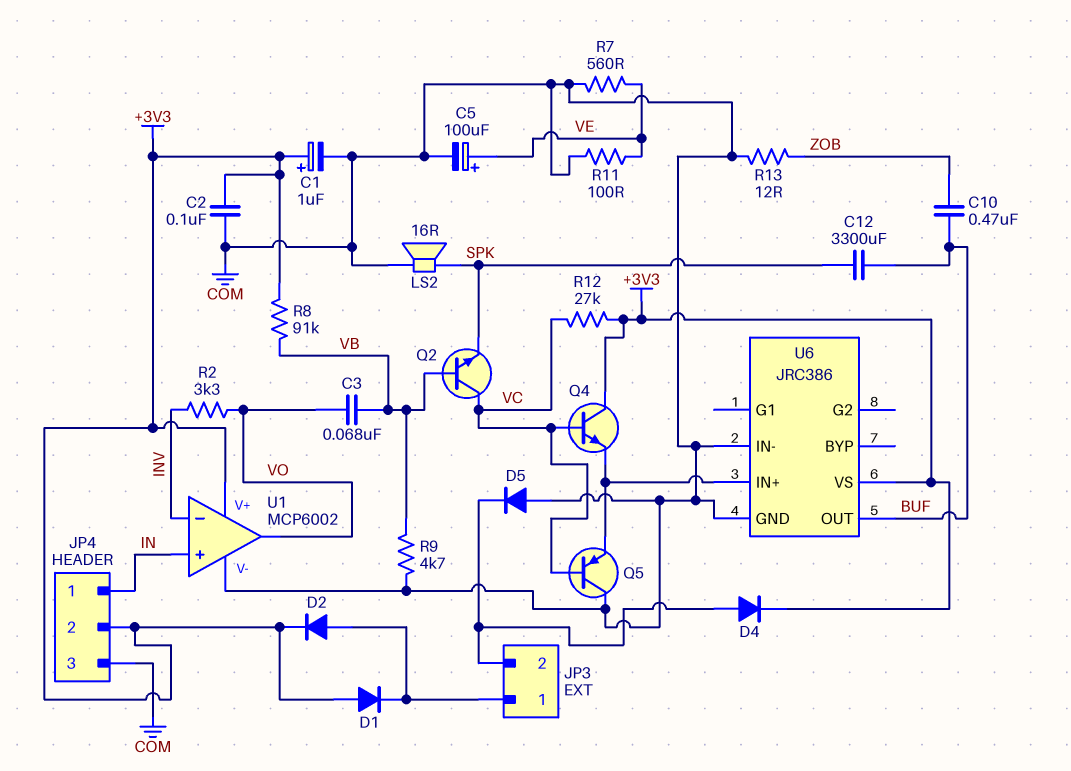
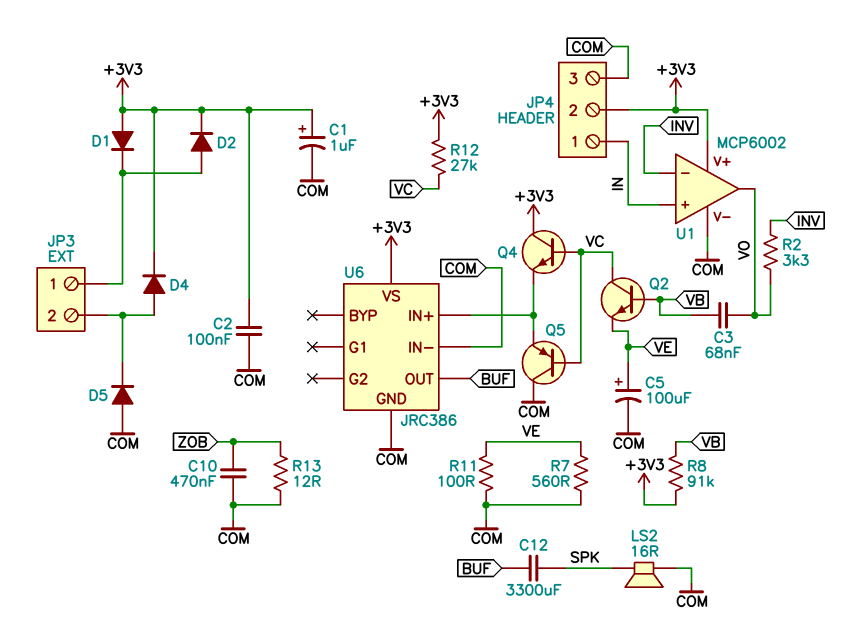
C10: 470nF (BUF, ZOB) -> 470nF (COM, ZOB)
Q2: NPN (B VB, C VC, E SPK) -> NPN (B VB, C VC, E VE)
R9: 4.7k (COM, VB) -> none

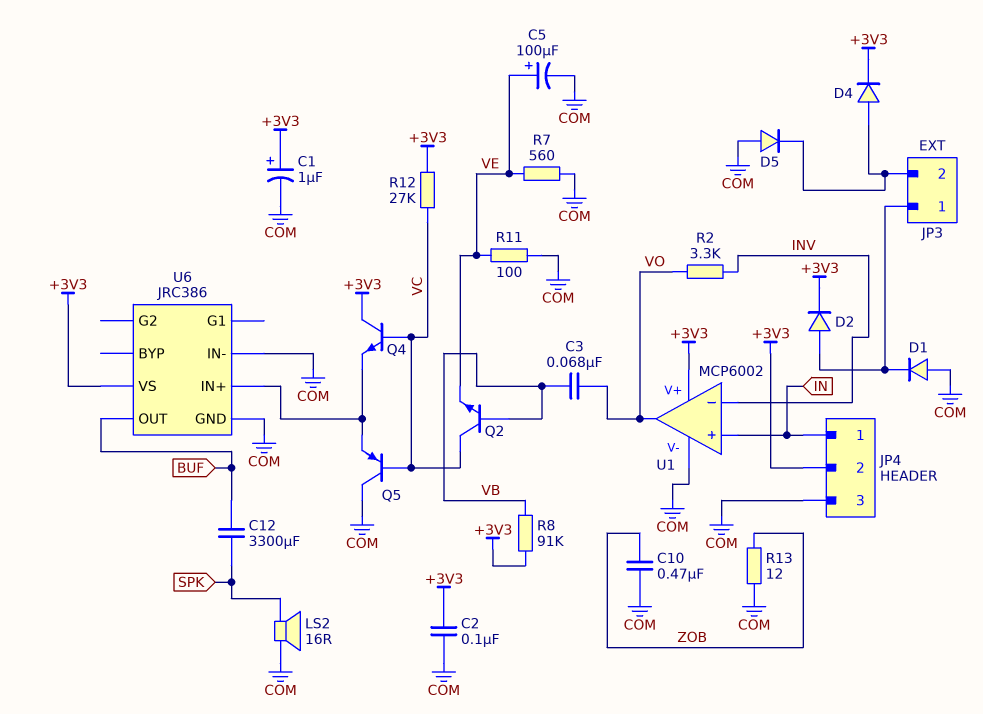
D1: diode (A +3V3, K JP3/1) -> diode (A COM, K JP3/1)

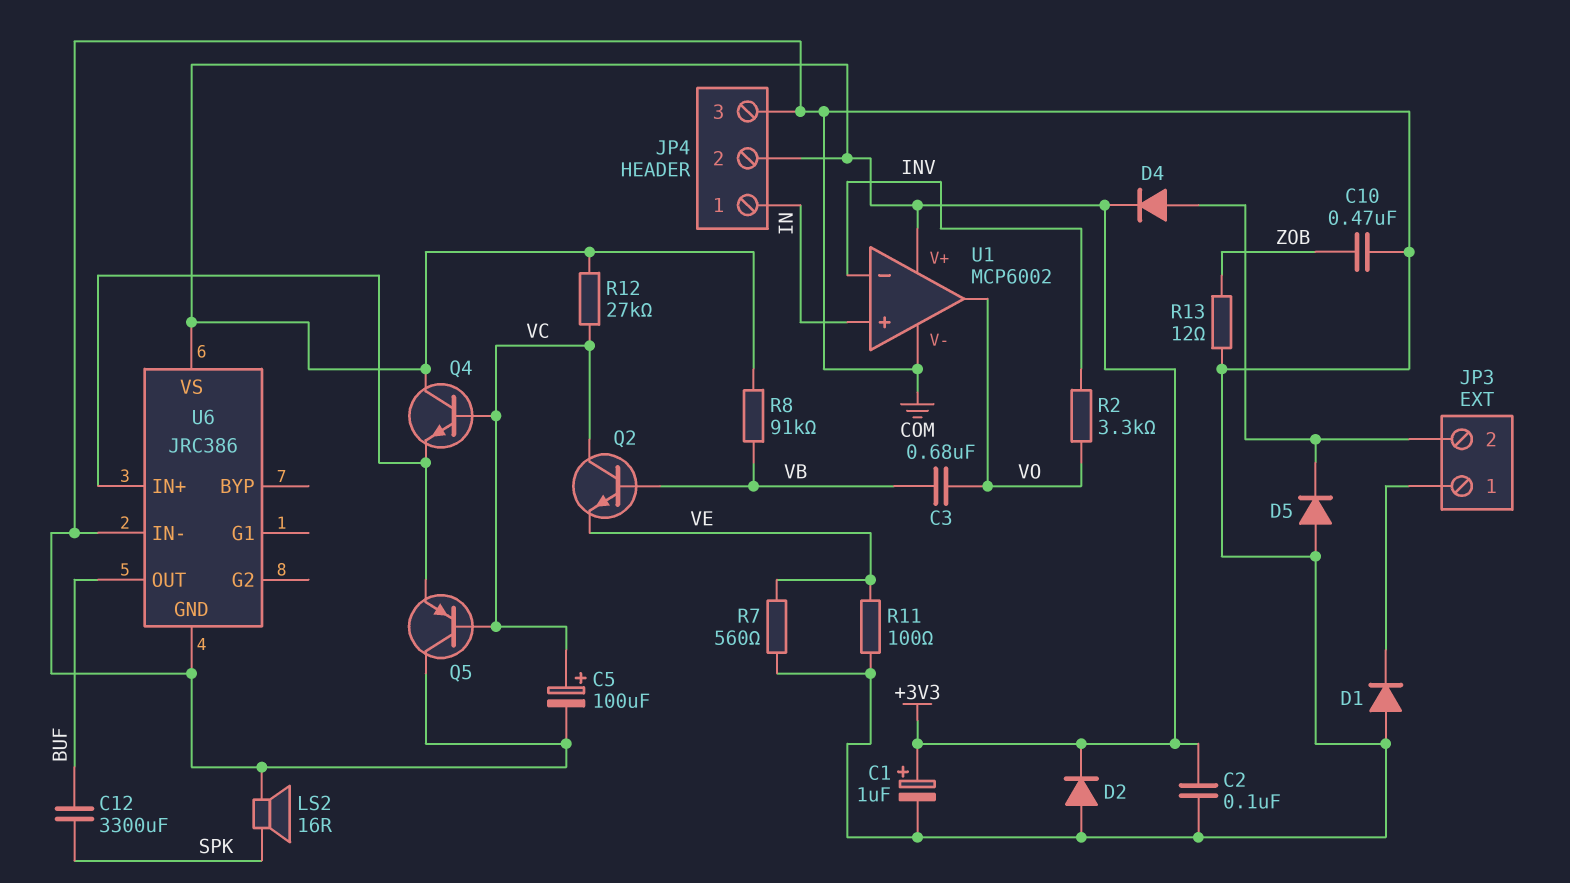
C3: 68nF (VB, VO) -> 680nF (VB, VO)
C5: 100uF (plus VE, minus COM) -> 100uF (plus VC, minus COM)
D2: diode (A JP3/1, K +3V3) -> diode (A COM, K +3V3)

